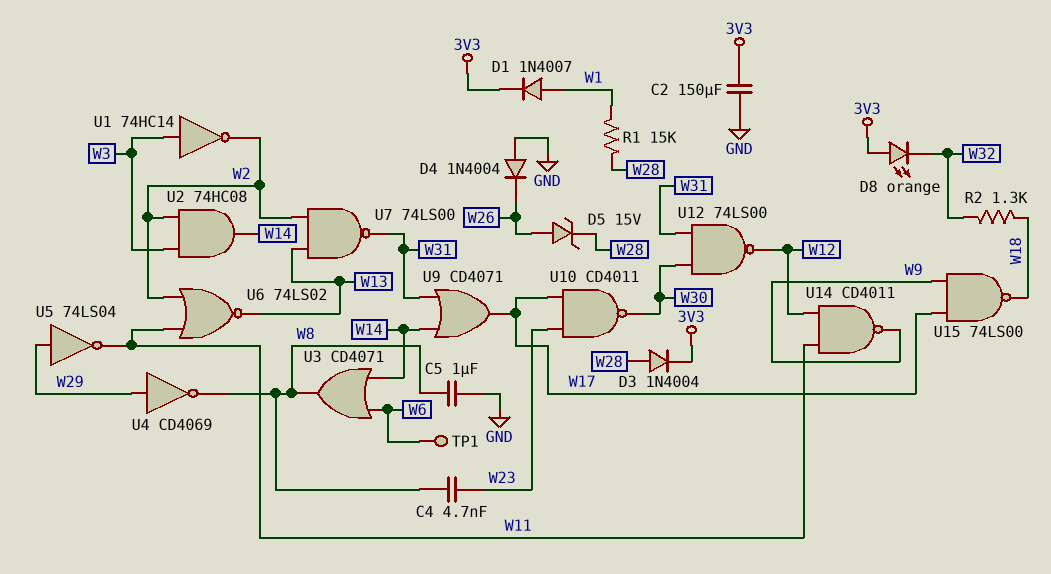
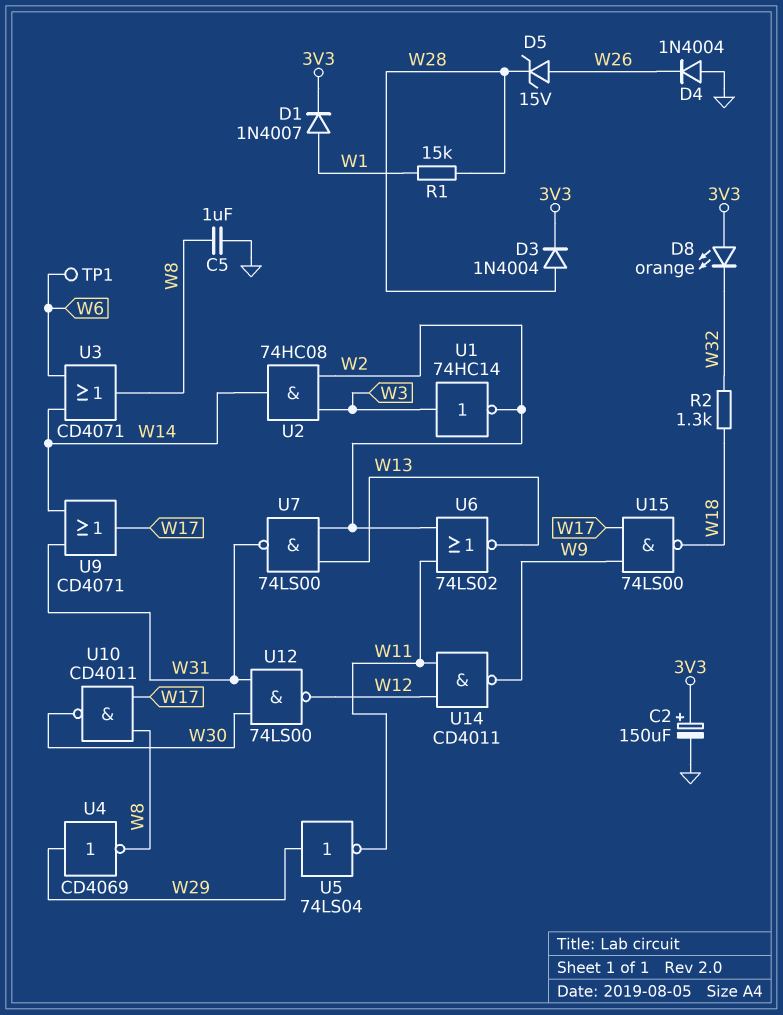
C2: 150uF (3V3, GND) -> 150uF (plus 3V3, minus GND)
C4: 4.7nF (W8, W23) -> none
U10: NAND CD4011 (in W17, in W23, out W30) -> NAND CD4011 (in W8, in W17, out W30)

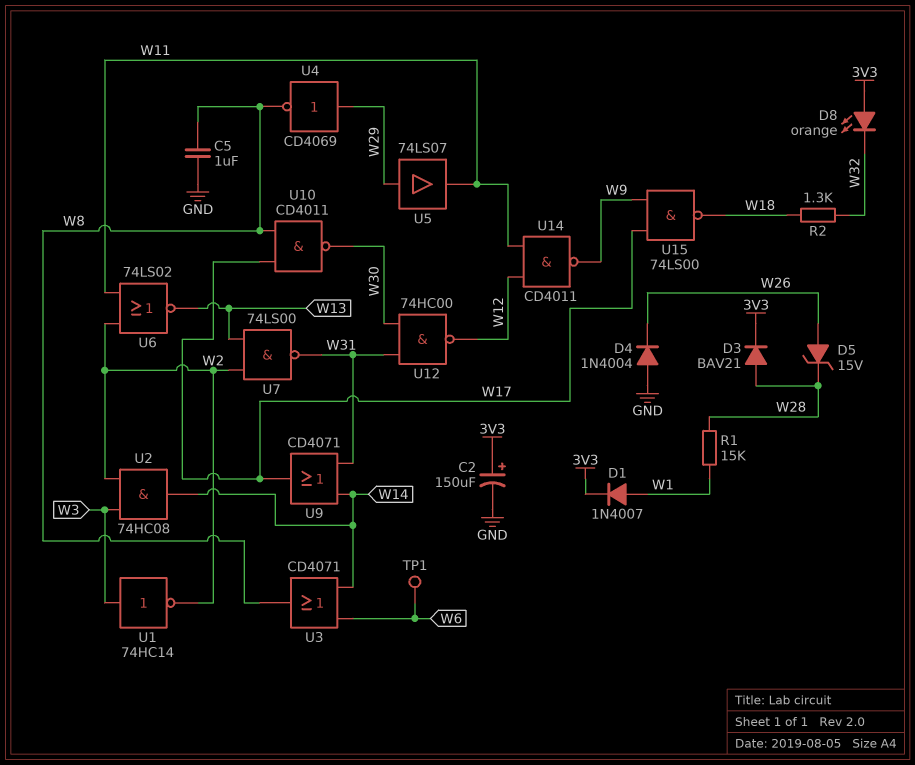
D3: diode 1N4004 (A W28, K 3V3) -> diode BAV21 (A W28, K 3V3)
U5: NOT 74LS04 (in W29, out W11) -> buffer 74LS07 (in W29, out W11)
U12: NAND 74LS00 (in W30, in W31, out W12) -> NAND 74HC00 (in W30, in W31, out W12)

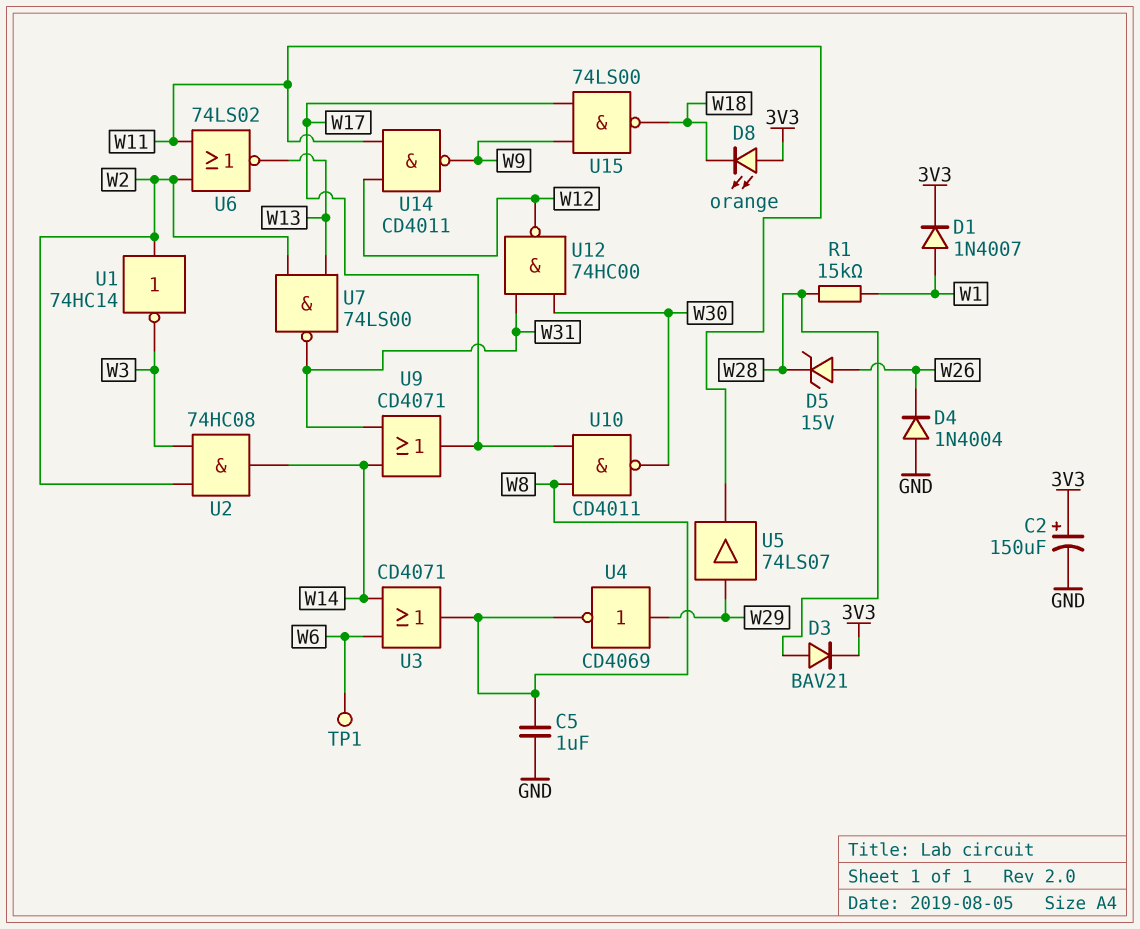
D8: LED orange (A 3V3, K W32) -> LED orange (A 3V3, K W18)
R2: 1.3k (W18, W32) -> none
U1: NOT 74HC14 (in W3, out W2) -> NOT 74HC14 (in W2, out W3)

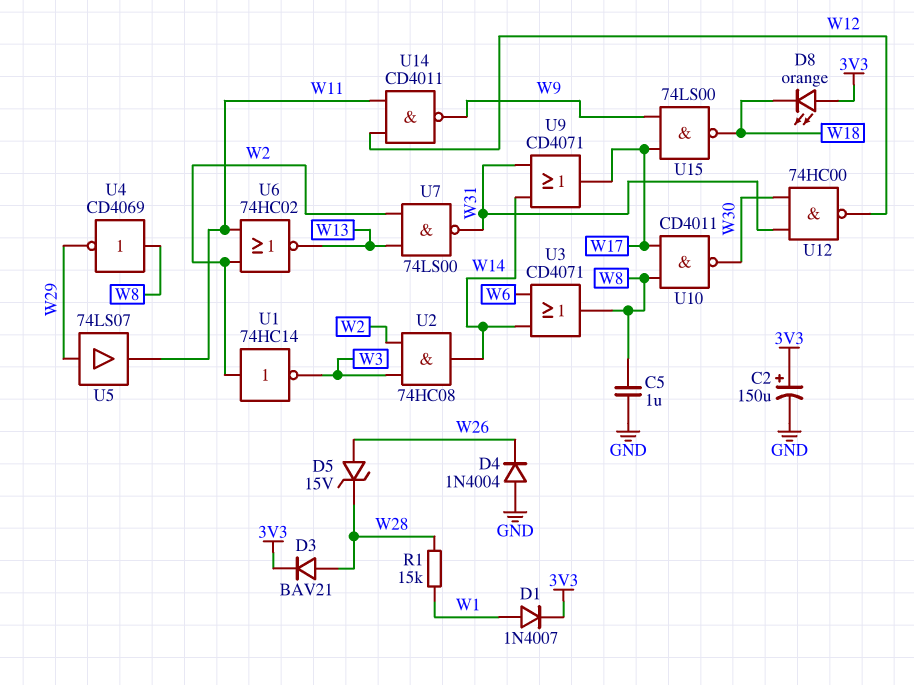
TP1: test point (W6) -> none
U4: NOT CD4069 (in W29, out W8) -> NOT CD4069 (in W8, out W29)
U6: NOR 74LS02 (in W2, in W11, out W13) -> NOR 74HC02 (in W2, in W11, out W13)

